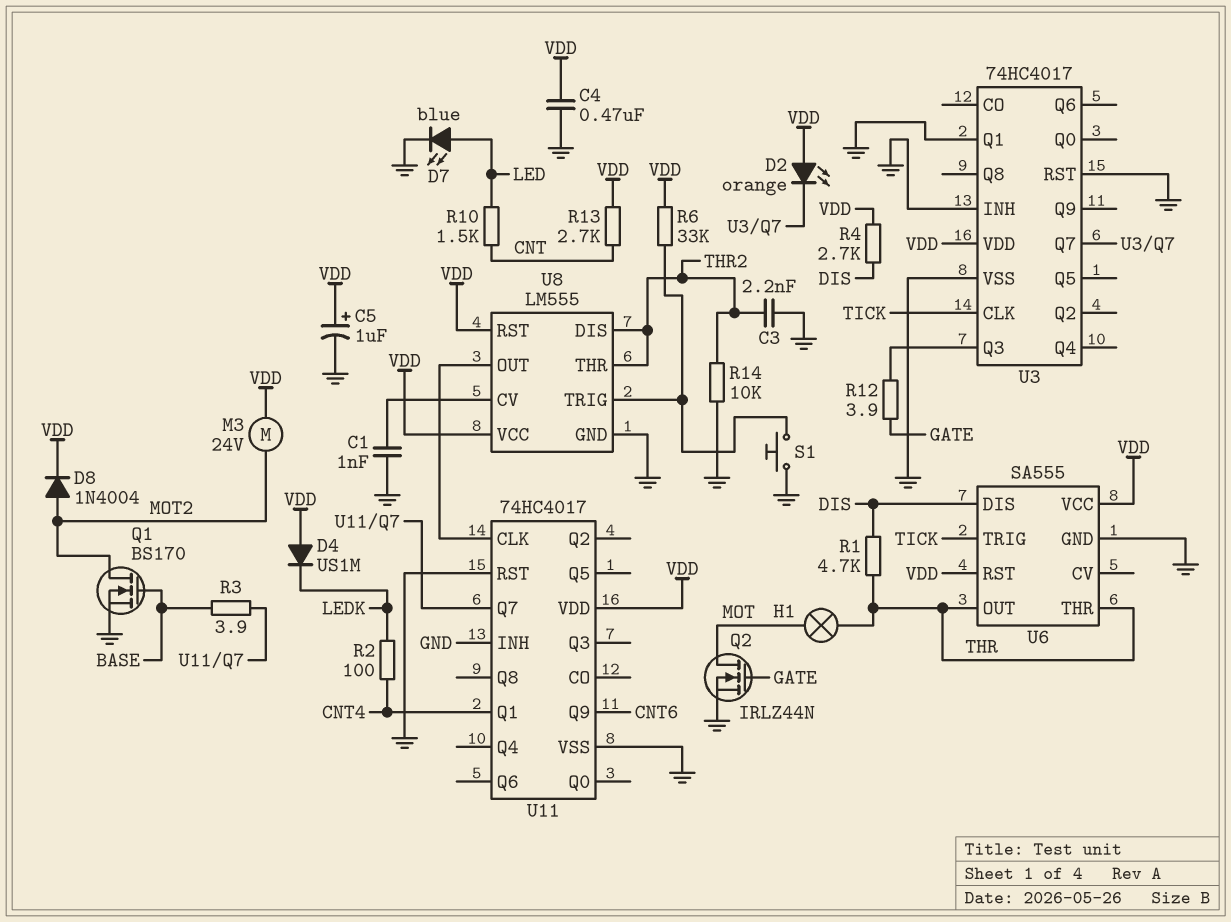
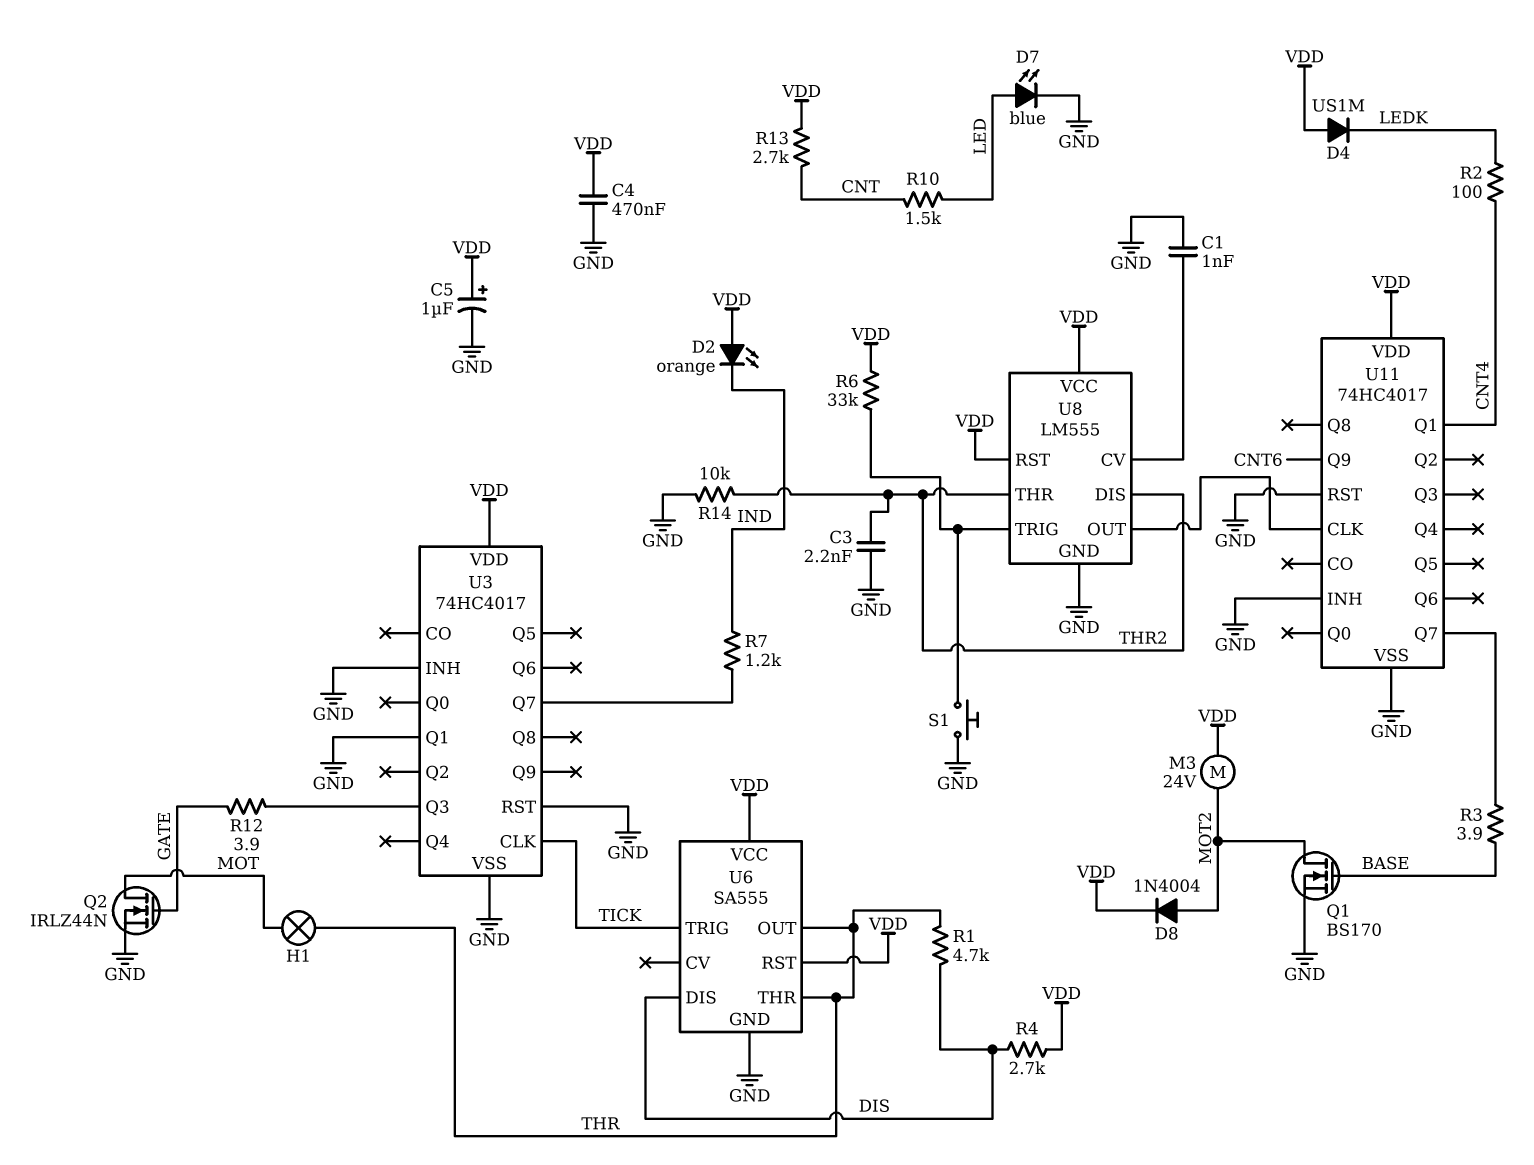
D2: LED orange (A VDD, K U3/Q7) -> LED orange (A VDD, K IND)
R7: none -> 1.2k (IND, U3/Q7)

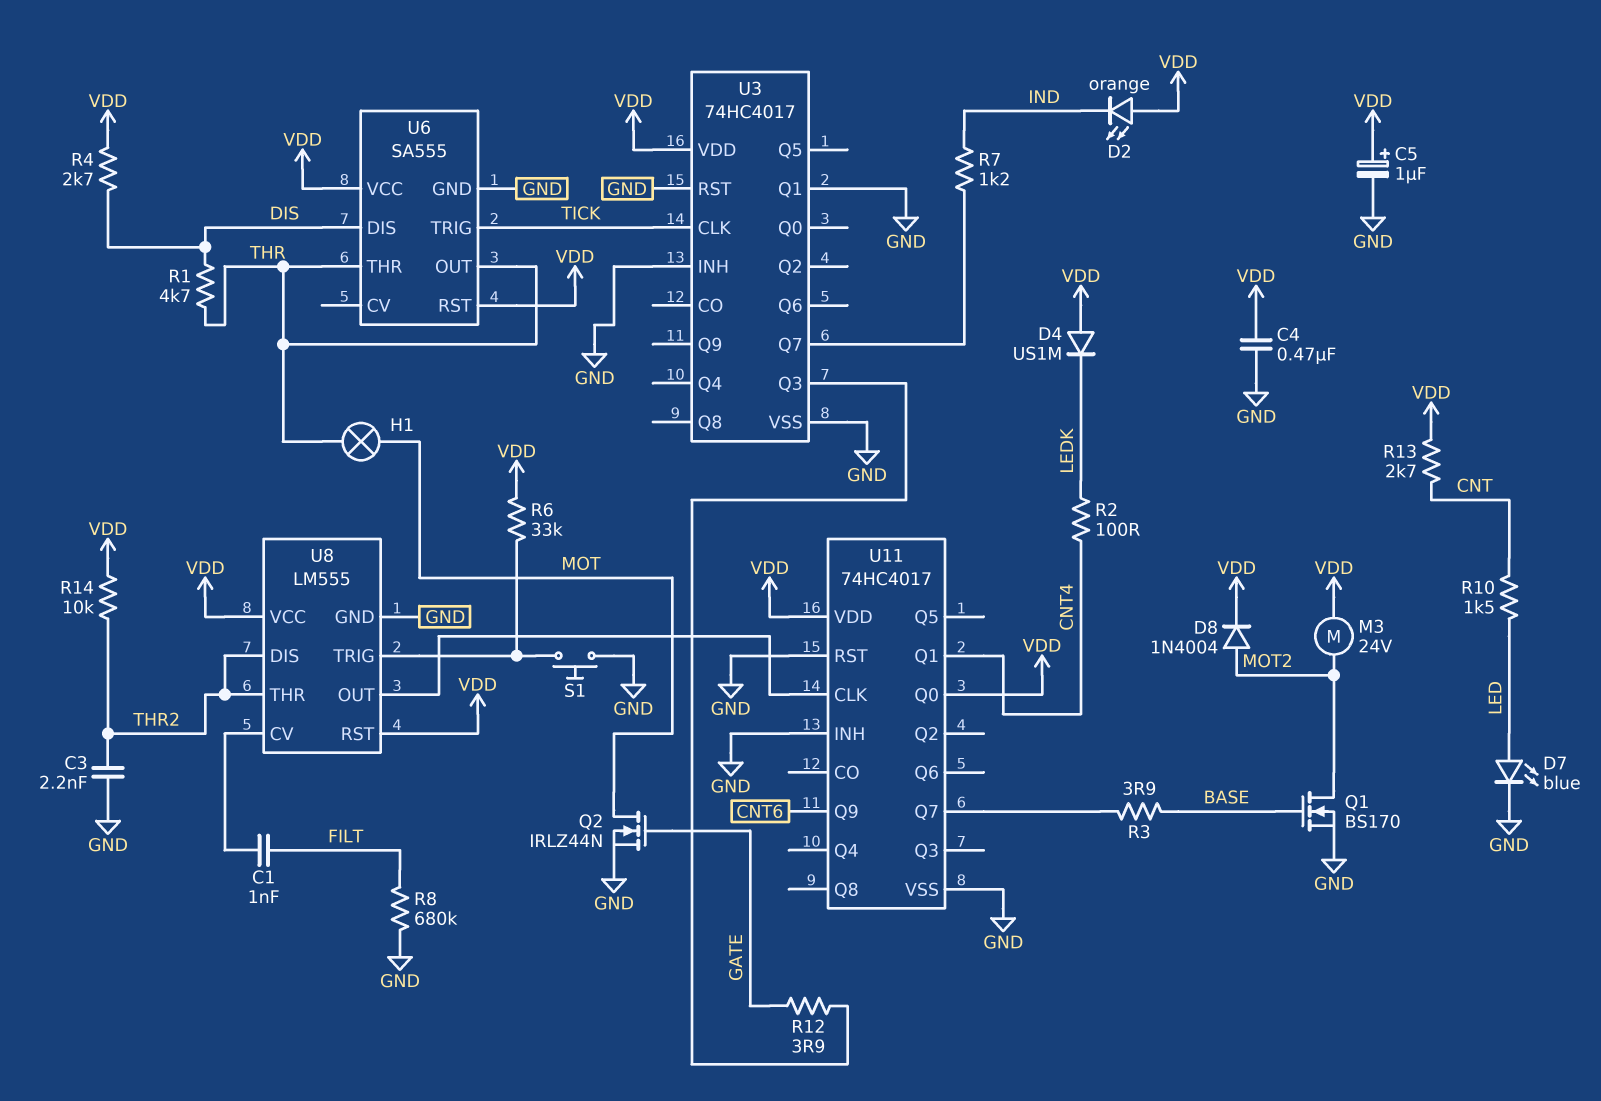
C1: 1nF (GND, U8/CV) -> 1nF (FILT, U8/CV)
R8: none -> 680k (FILT, GND)
R14: 10k (GND, THR2) -> 10k (THR2, VDD)
U11 pin Q0: none -> VDD

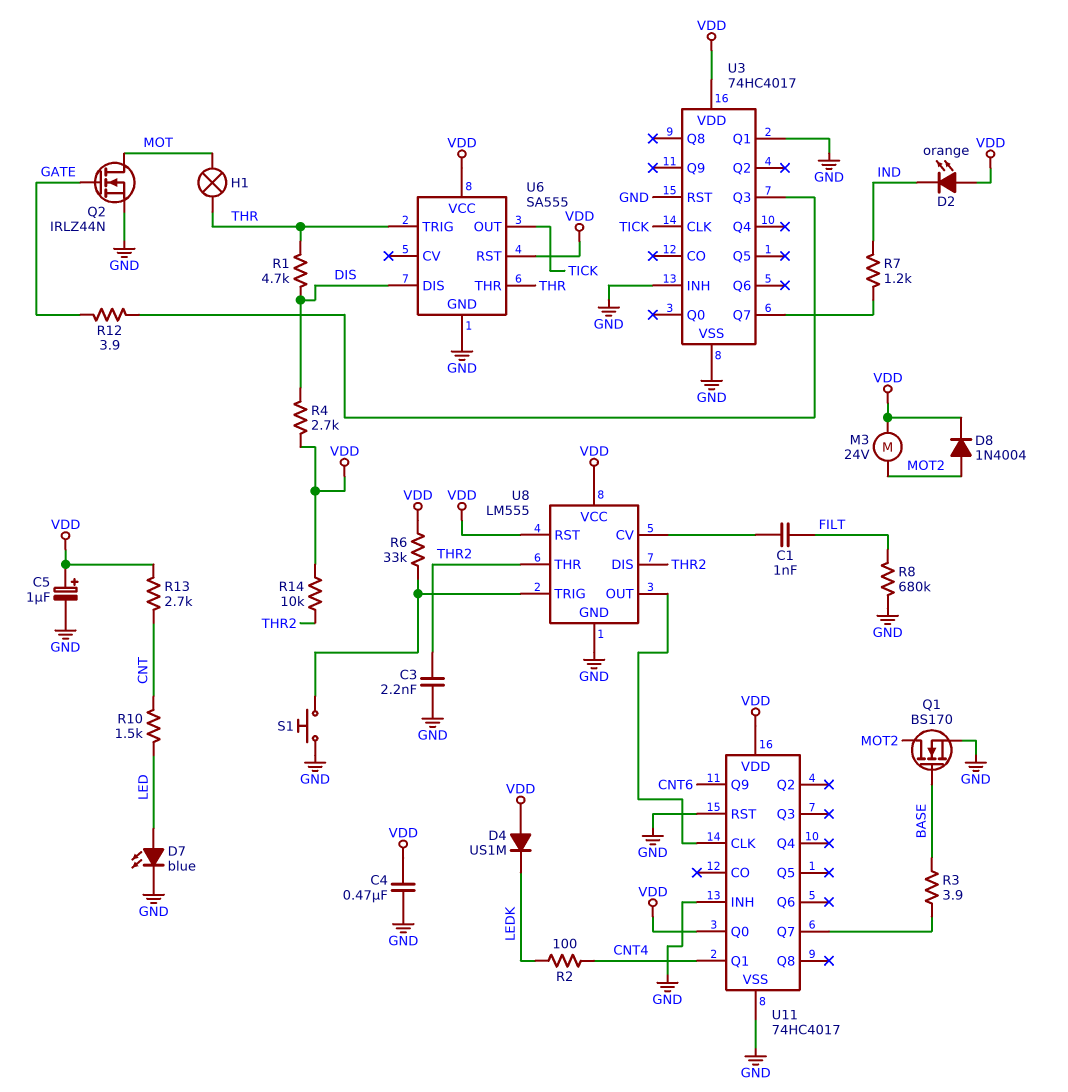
U6 pin OUT: THR -> TICK
U6 pin TRIG: TICK -> THR

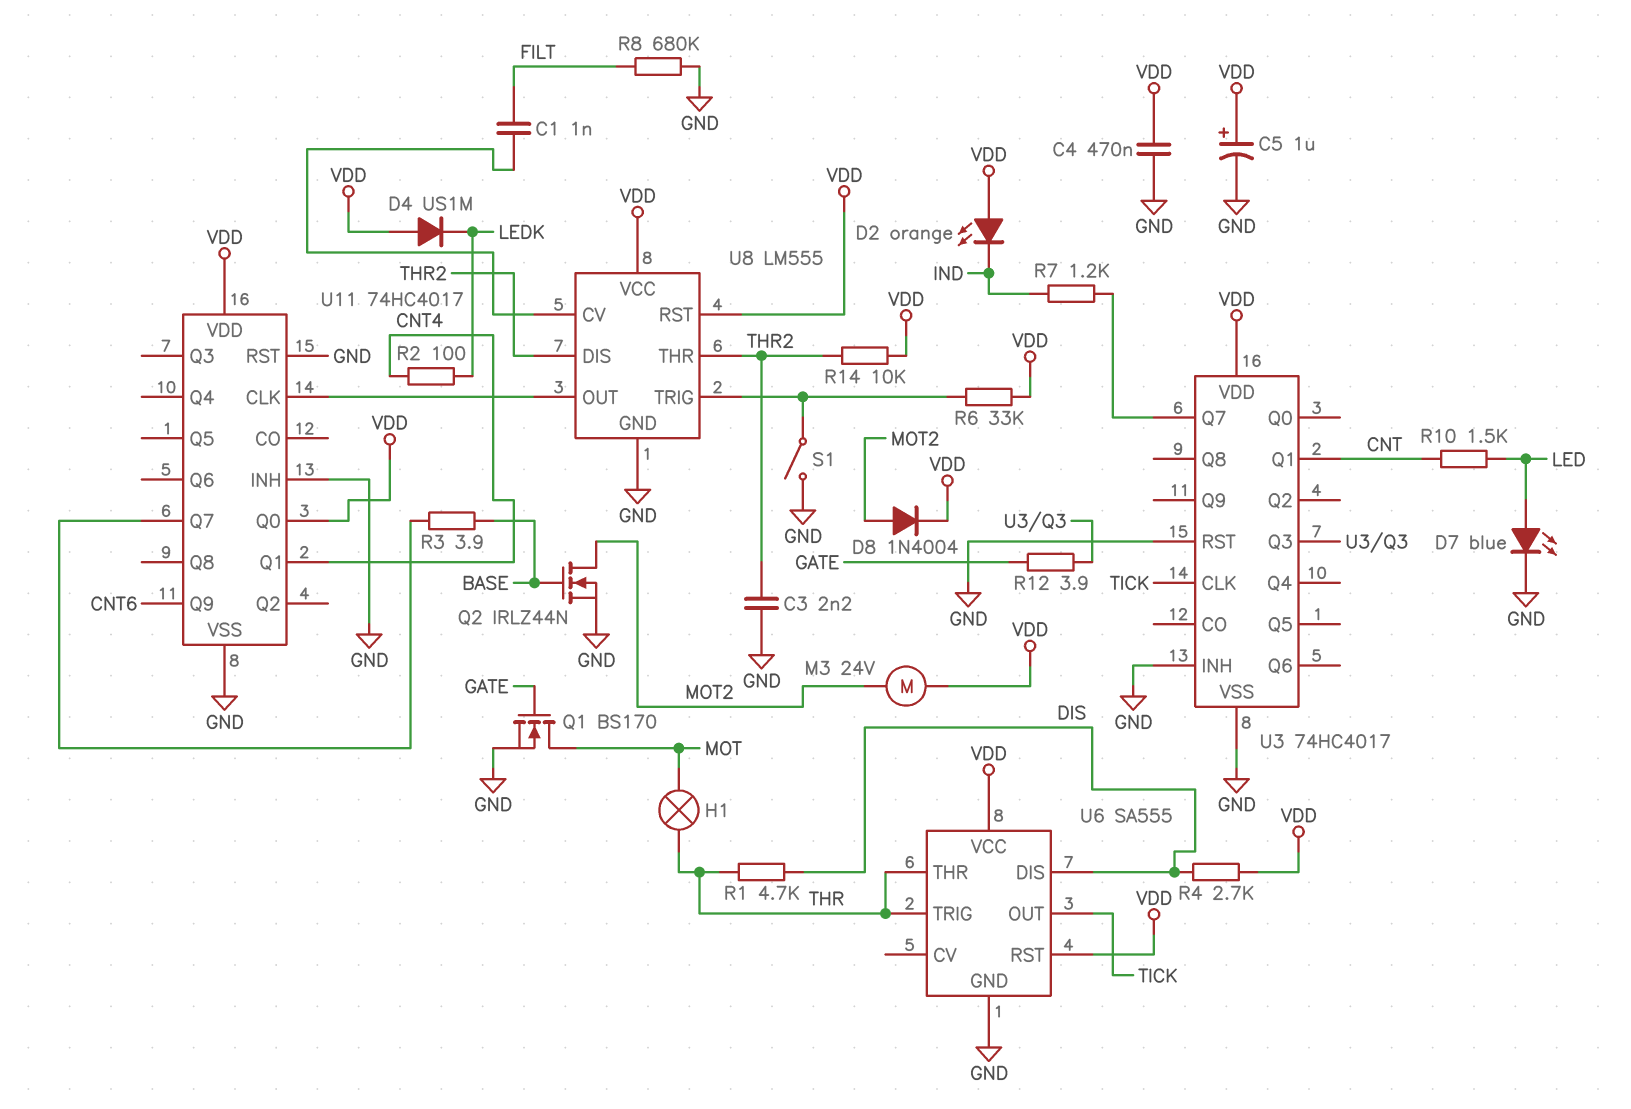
Q1: NMOS BS170 (G BASE, D MOT2, S GND) -> NMOS BS170 (G GATE, D MOT, S GND)
Q2: NMOS IRLZ44N (G GATE, D MOT, S GND) -> NMOS IRLZ44N (G BASE, D MOT2, S GND)
R13: 2.7k (CNT, VDD) -> none
S1: button (GND, U8/TRIG) -> switch (GND, U8/TRIG)
U3 pin Q1: GND -> CNT

